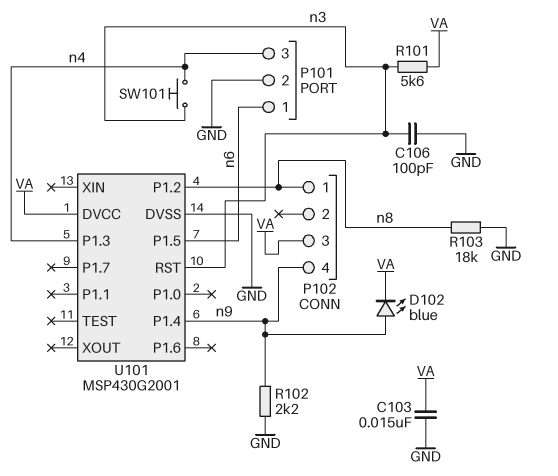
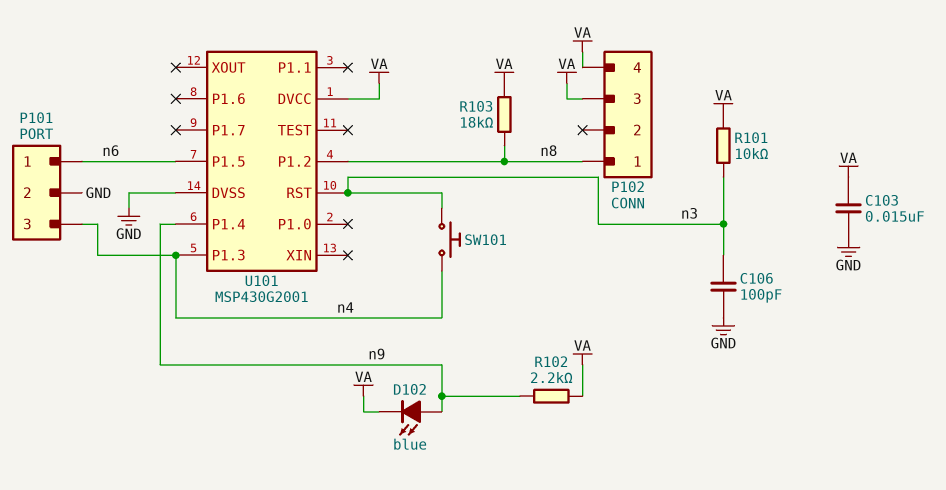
P102 pin 4: n9 -> VA
R101: 5.6k (VA, n3) -> 10k (VA, n3)
R102: 2.2k (GND, n9) -> 2.2k (VA, n9)
R103: 18k (GND, n8) -> 18k (VA, n8)

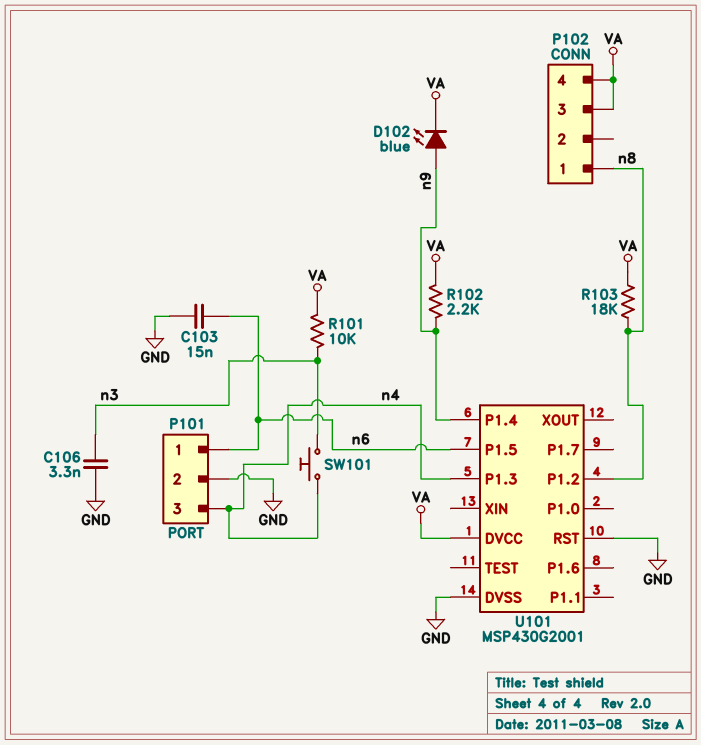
C103: 15nF (GND, VA) -> 15nF (GND, n6)
C106: 100pF (GND, n3) -> 3.3nF (GND, n3)
U101 pin RST: n3 -> GND

